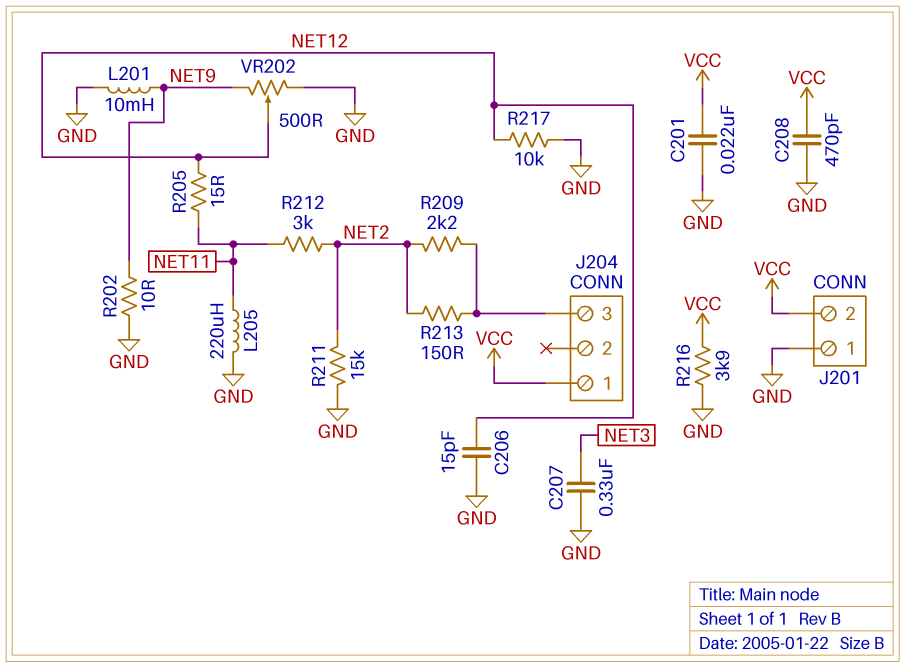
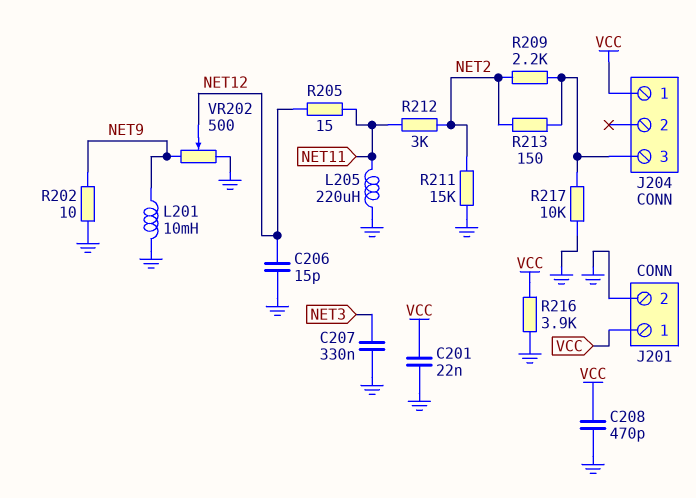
J201 pin 1: GND -> VCC
J201 pin 2: VCC -> GND
R217: 10k (GND, NET12) -> 10k (GND, J204/3)

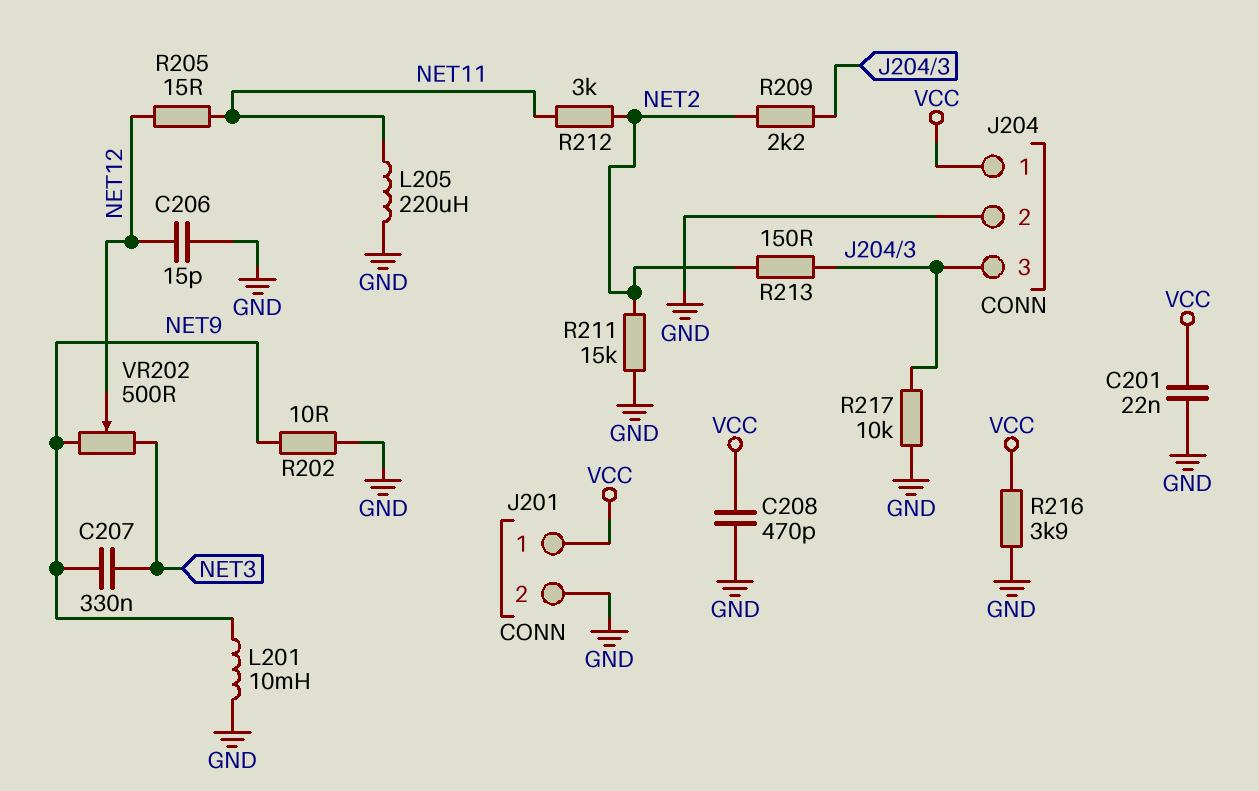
C207: 330nF (GND, NET3) -> 330nF (NET3, NET9)
J204 pin 2: none -> GND
VR202: 500 (GND, NET9, wiper NET12) -> 500 (NET3, NET9, wiper NET12)

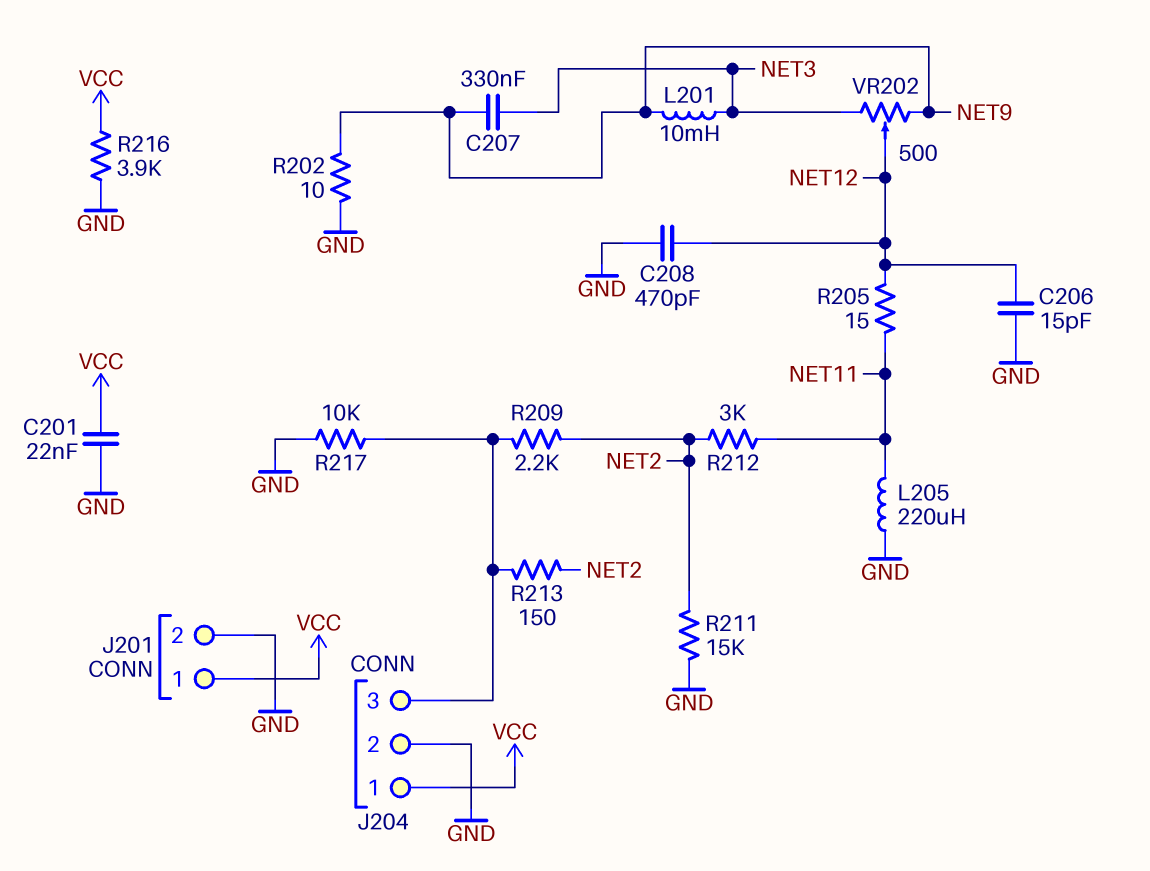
C208: 470pF (GND, VCC) -> 470pF (GND, NET12)
L201: 10mH (GND, NET9) -> 10mH (NET3, NET9)

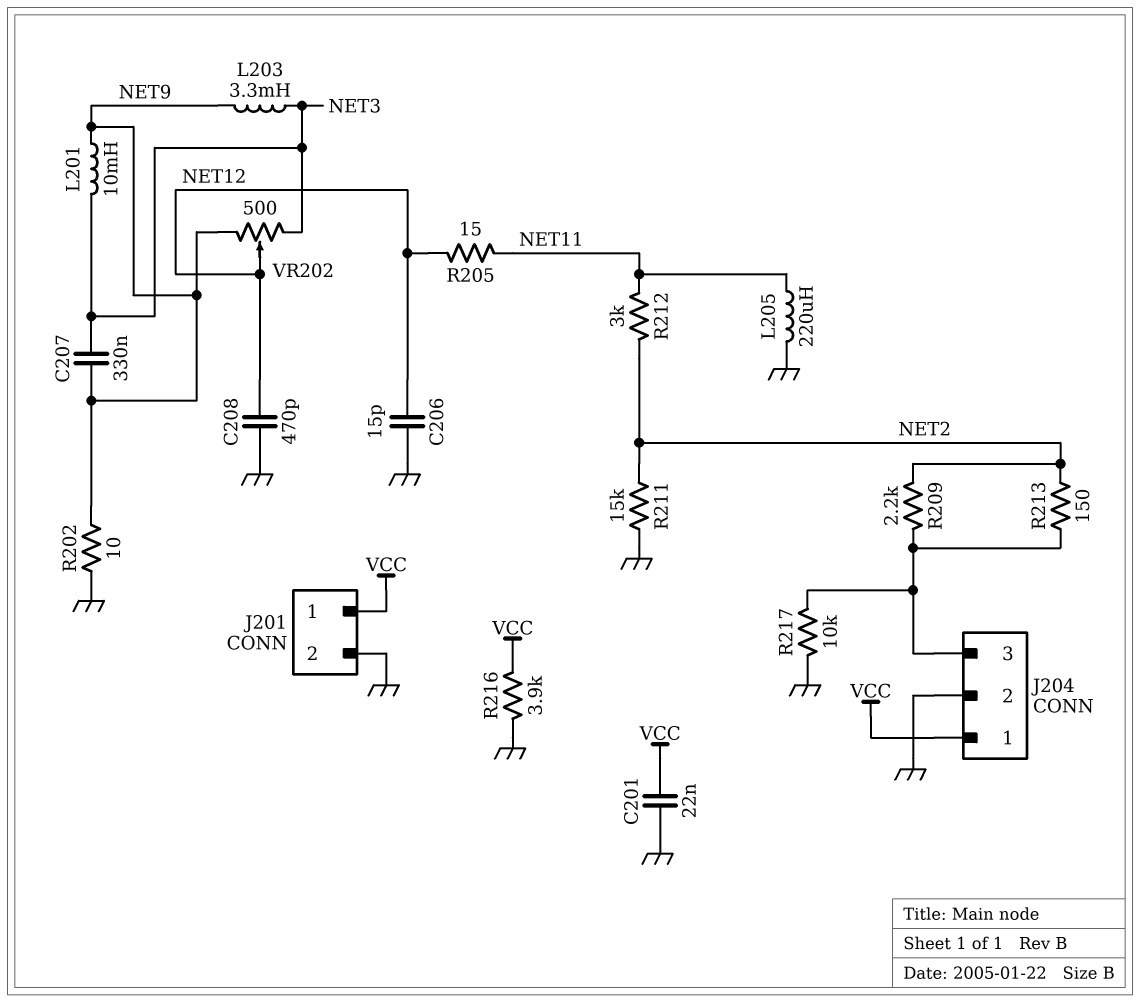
L203: none -> 3.3mH (NET3, NET9)

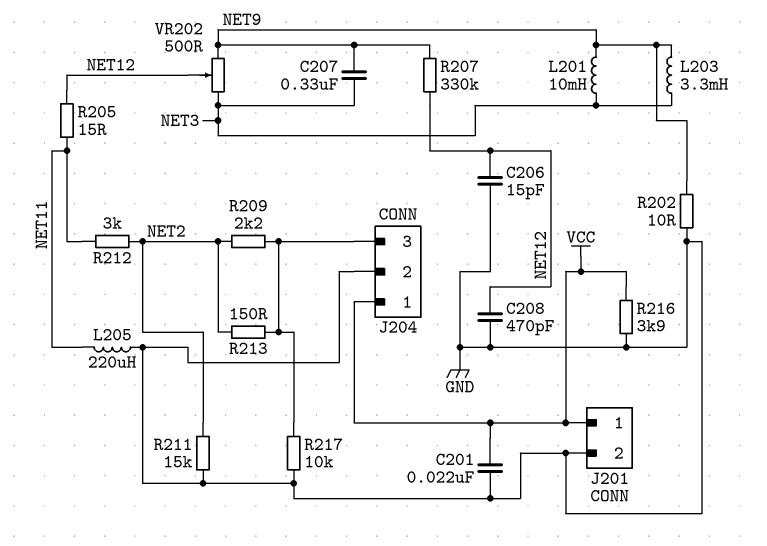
R207: none -> 330k (NET9, NET12)

